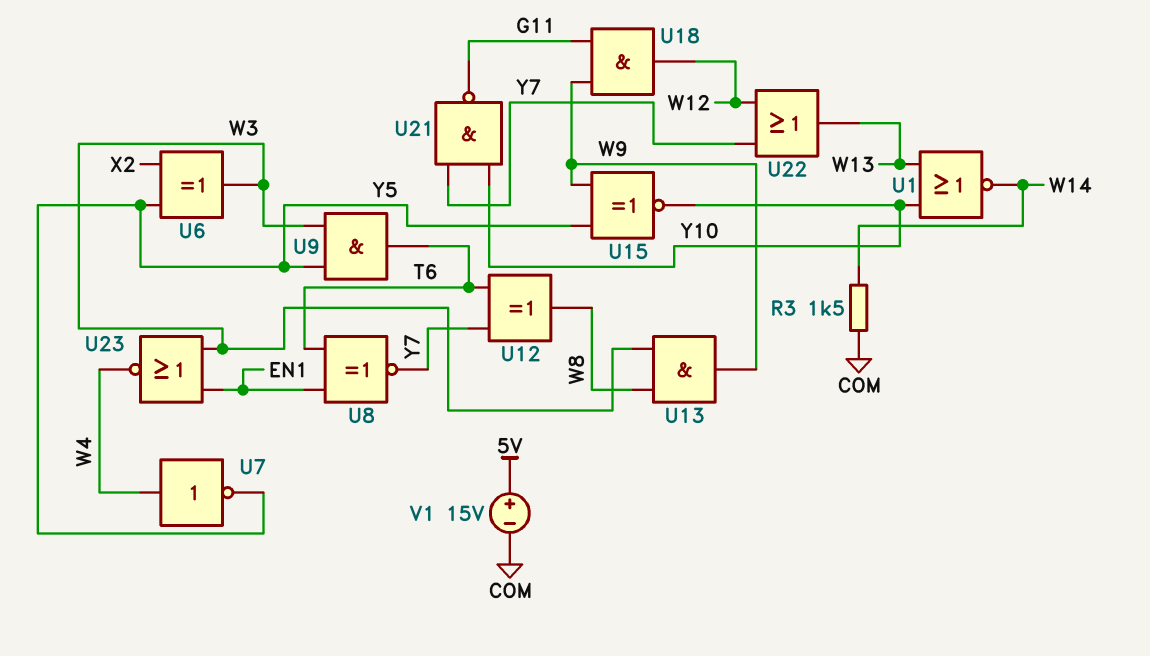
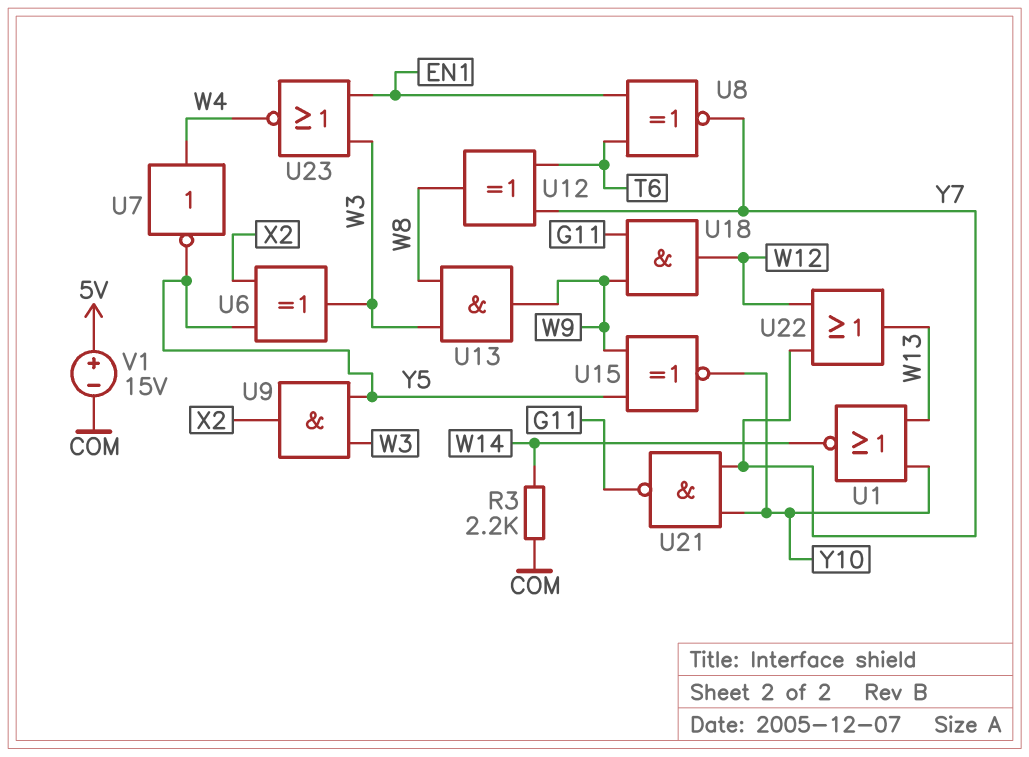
R3: 1.5k (COM, W14) -> 2.2k (COM, W14)
U9: AND (in W3, in Y5, out T6) -> AND (in W3, in Y5, out X2)

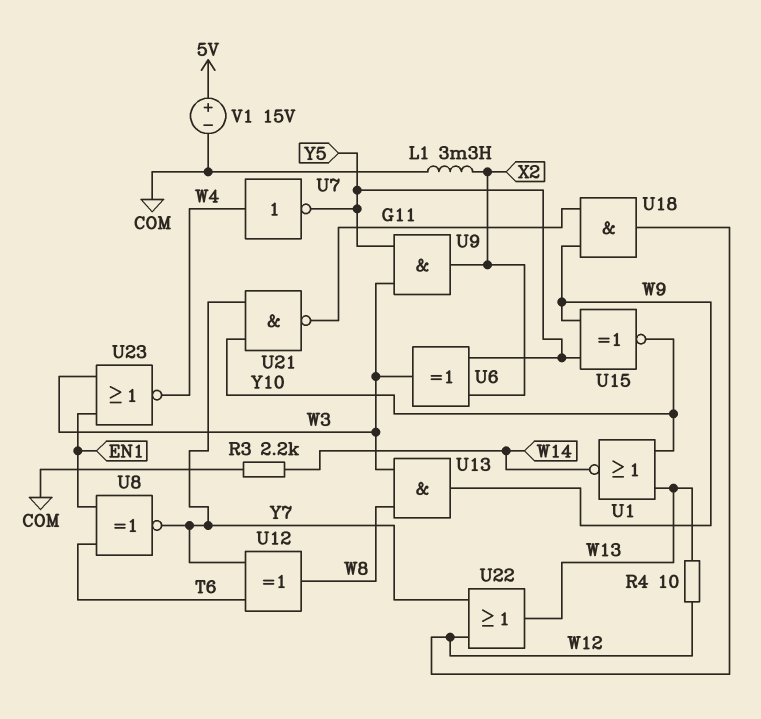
L1: none -> 3.3mH (COM, X2)
R4: none -> 10 (W12, W13)

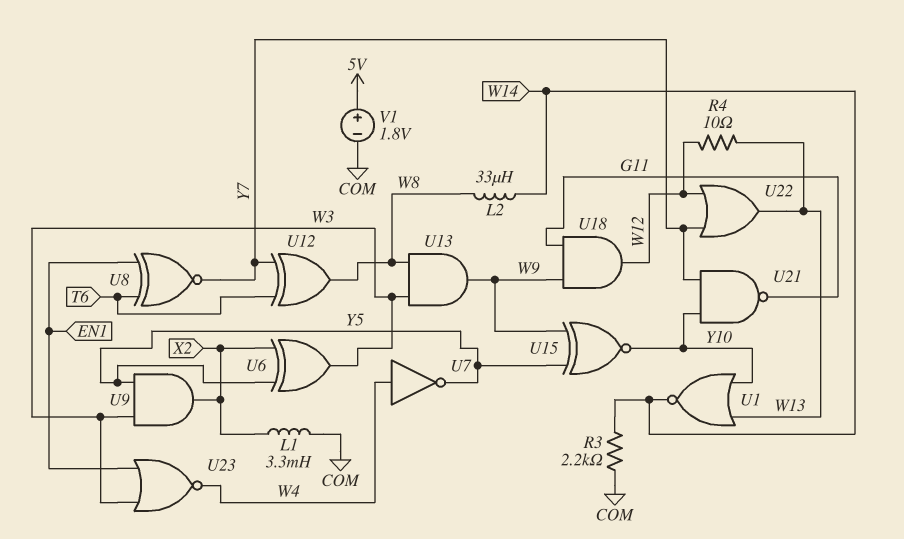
L2: none -> 33uH (W8, W14)
V1: 15V (plus 5V, minus COM) -> 1.8V (plus 5V, minus COM)

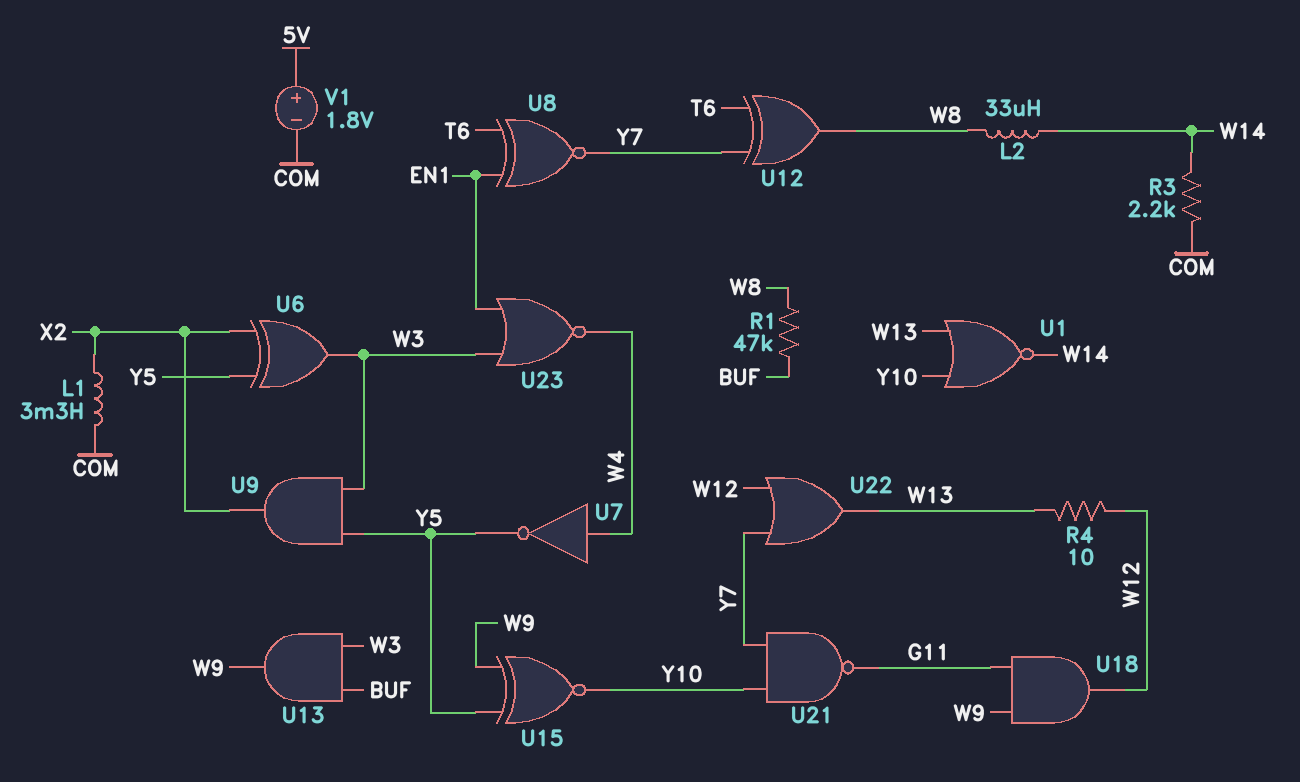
R1: none -> 47k (BUF, W8)
U13: AND (in W3, in W8, out W9) -> AND (in BUF, in W3, out W9)

